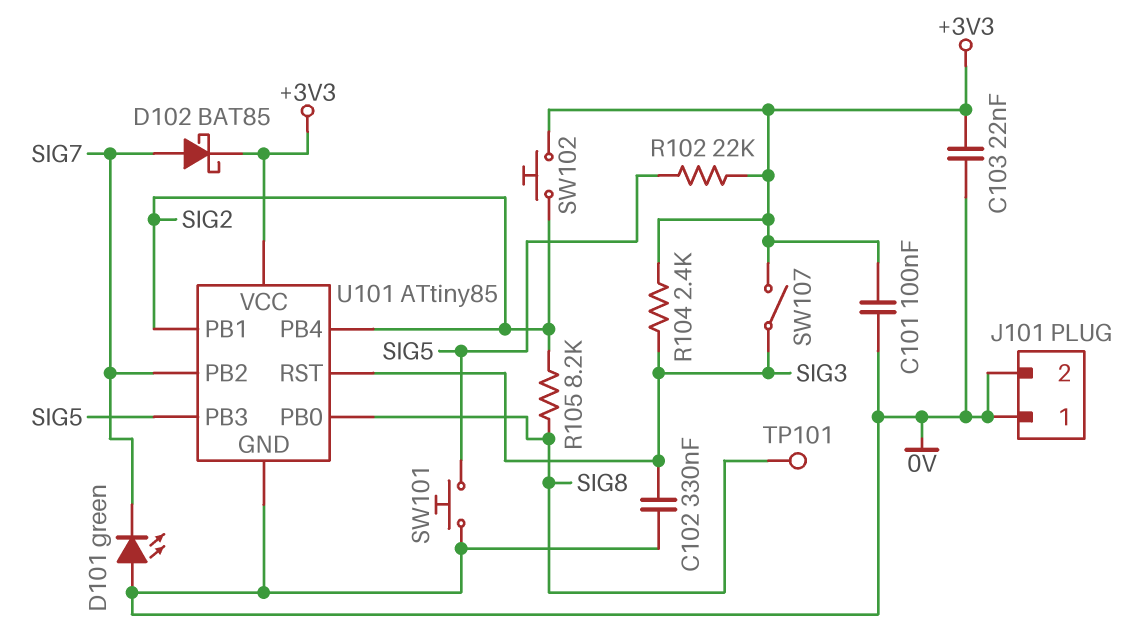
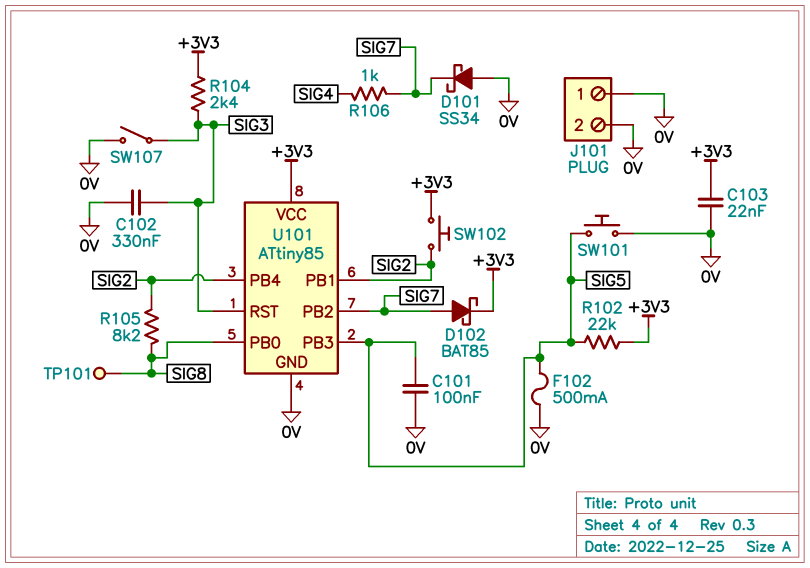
C101: 100nF (+3V3, 0V) -> 100nF (0V, SIG5)
D101: LED green (A 0V, K SIG7) -> schottky SS34 (A 0V, K SIG7)
F102: none -> 500mA (0V, SIG5)
R106: none -> 1k (SIG4, SIG7)
SW107: switch (+3V3, SIG3) -> switch (0V, SIG3)

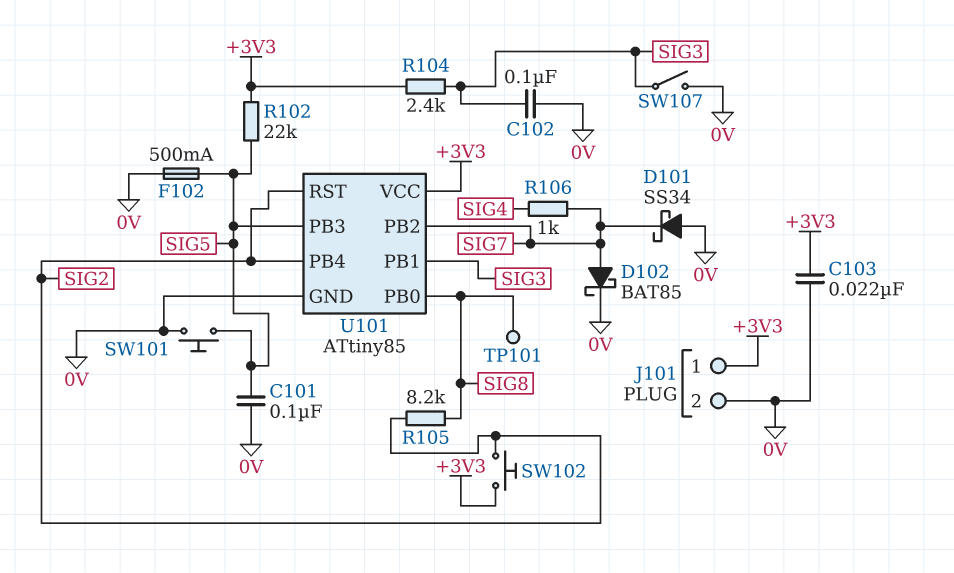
C102: 330nF (0V, SIG3) -> 100nF (0V, SIG3)
D102: schottky BAT85 (A SIG7, K +3V3) -> schottky BAT85 (A SIG7, K 0V)
J101 pin 1: 0V -> +3V3
U101 pin PB1: SIG2 -> SIG3
U101 pin RST: SIG3 -> SIG2

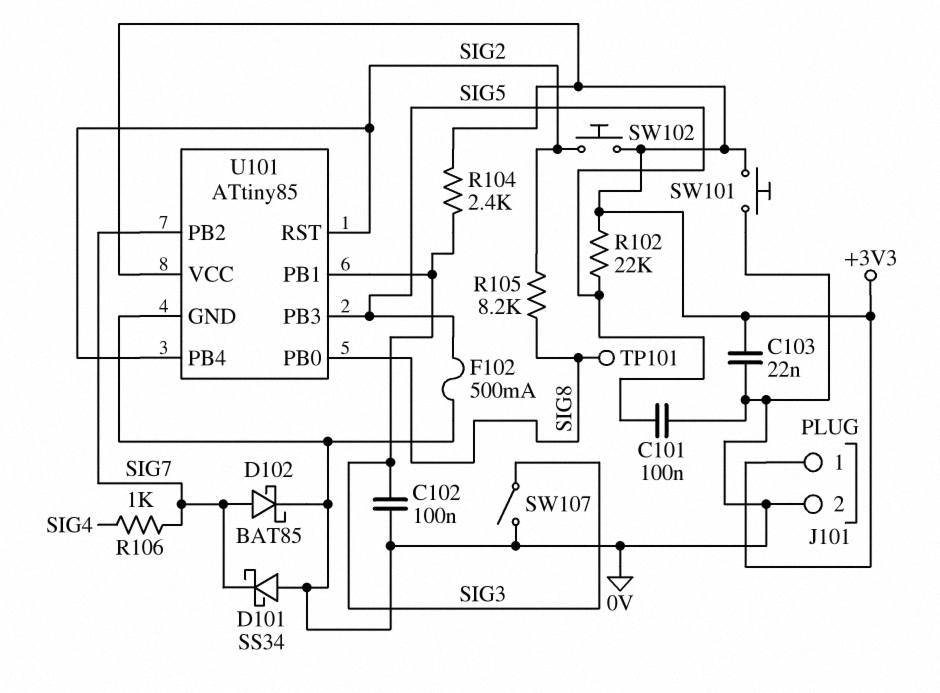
SW101: button (0V, SIG5) -> button (+3V3, 0V)

